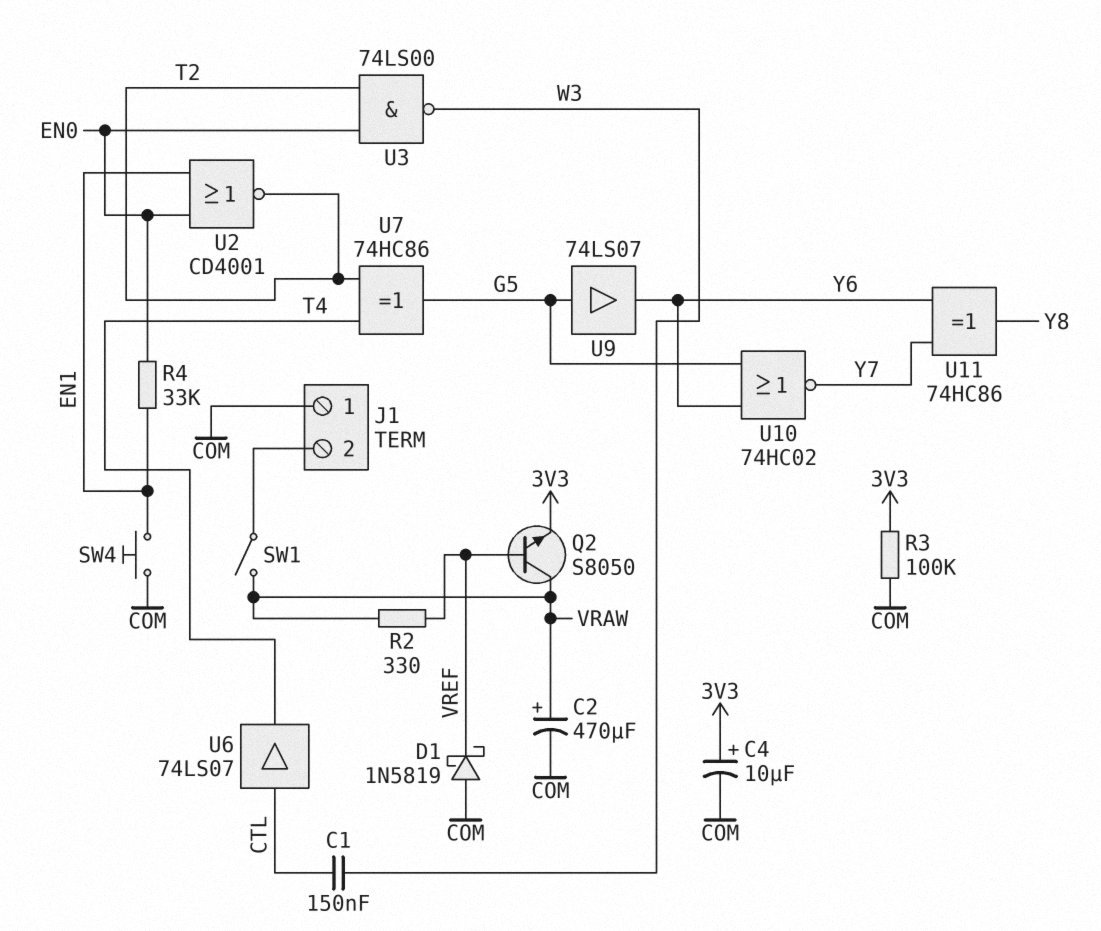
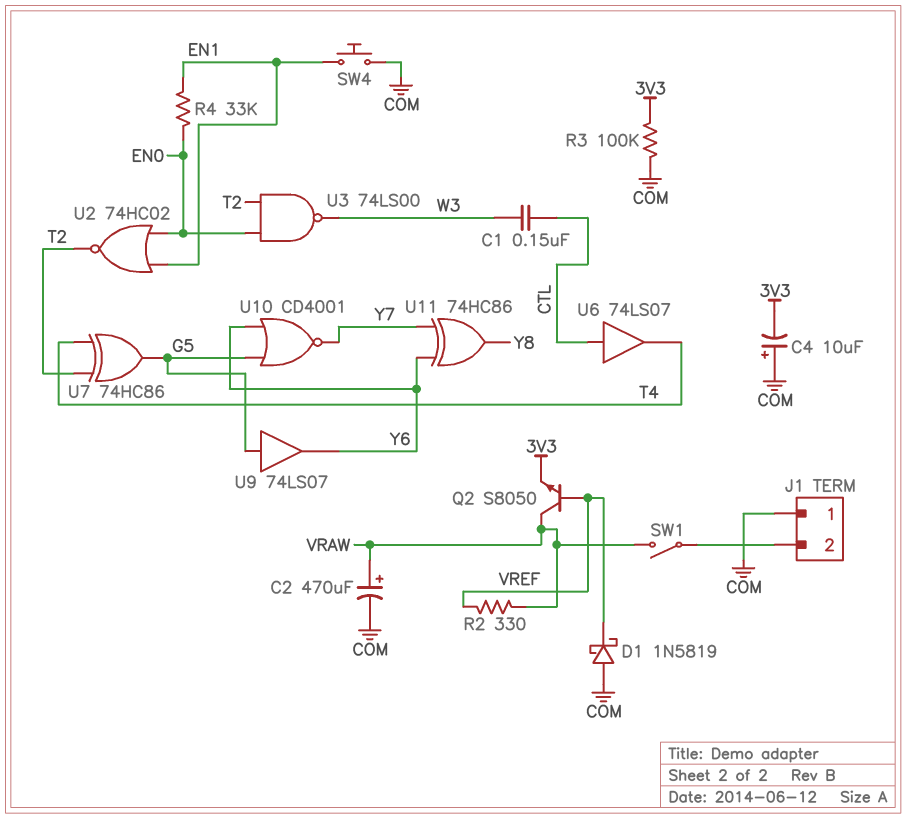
C4: 10uF (plus 3V3, minus COM) -> 10uF (plus COM, minus 3V3)
U2: NOR CD4001 (in EN0, in EN1, out T2) -> NOR 74HC02 (in EN0, in EN1, out T2)
U10: NOR 74HC02 (in G5, in Y6, out Y7) -> NOR CD4001 (in G5, in Y6, out Y7)

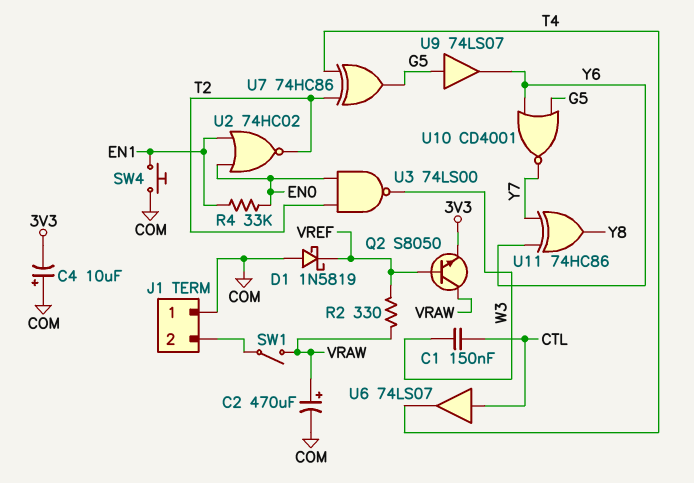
R3: 100k (3V3, COM) -> none

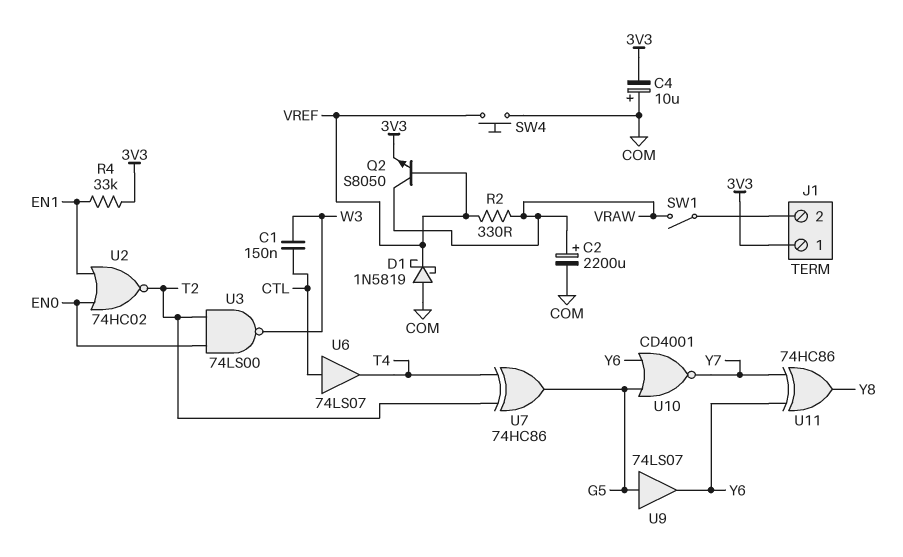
C2: 470uF (plus VRAW, minus COM) -> 2200uF (plus VRAW, minus COM)
J1 pin 1: COM -> 3V3
R4: 33k (EN0, EN1) -> 33k (3V3, EN1)
SW4: button (COM, EN1) -> button (COM, VREF)

